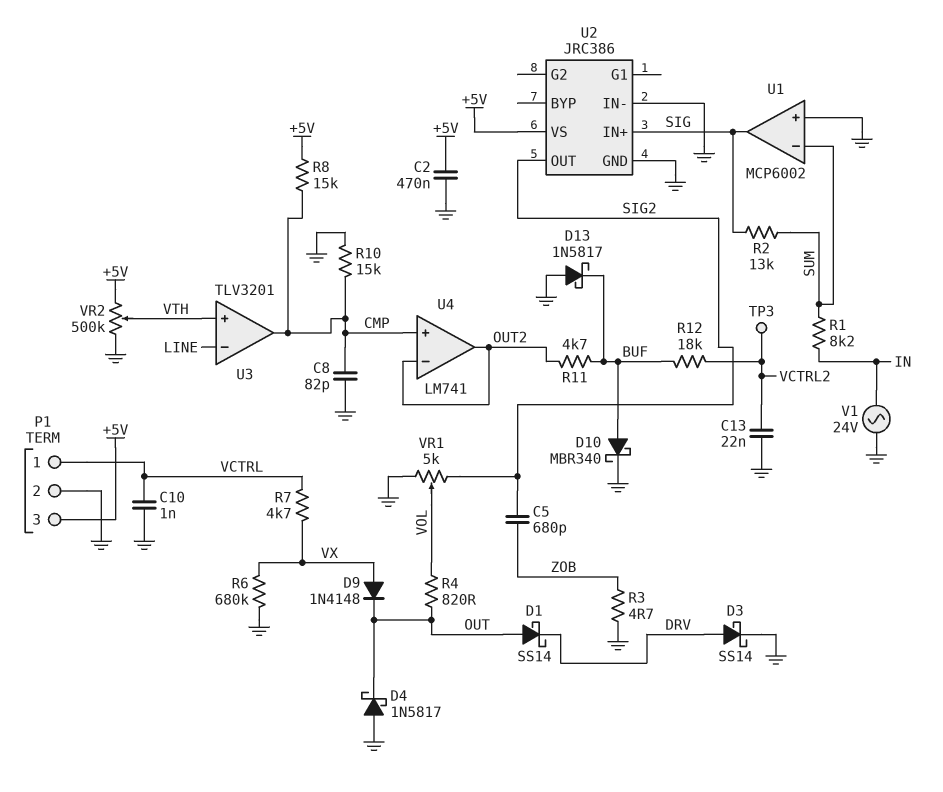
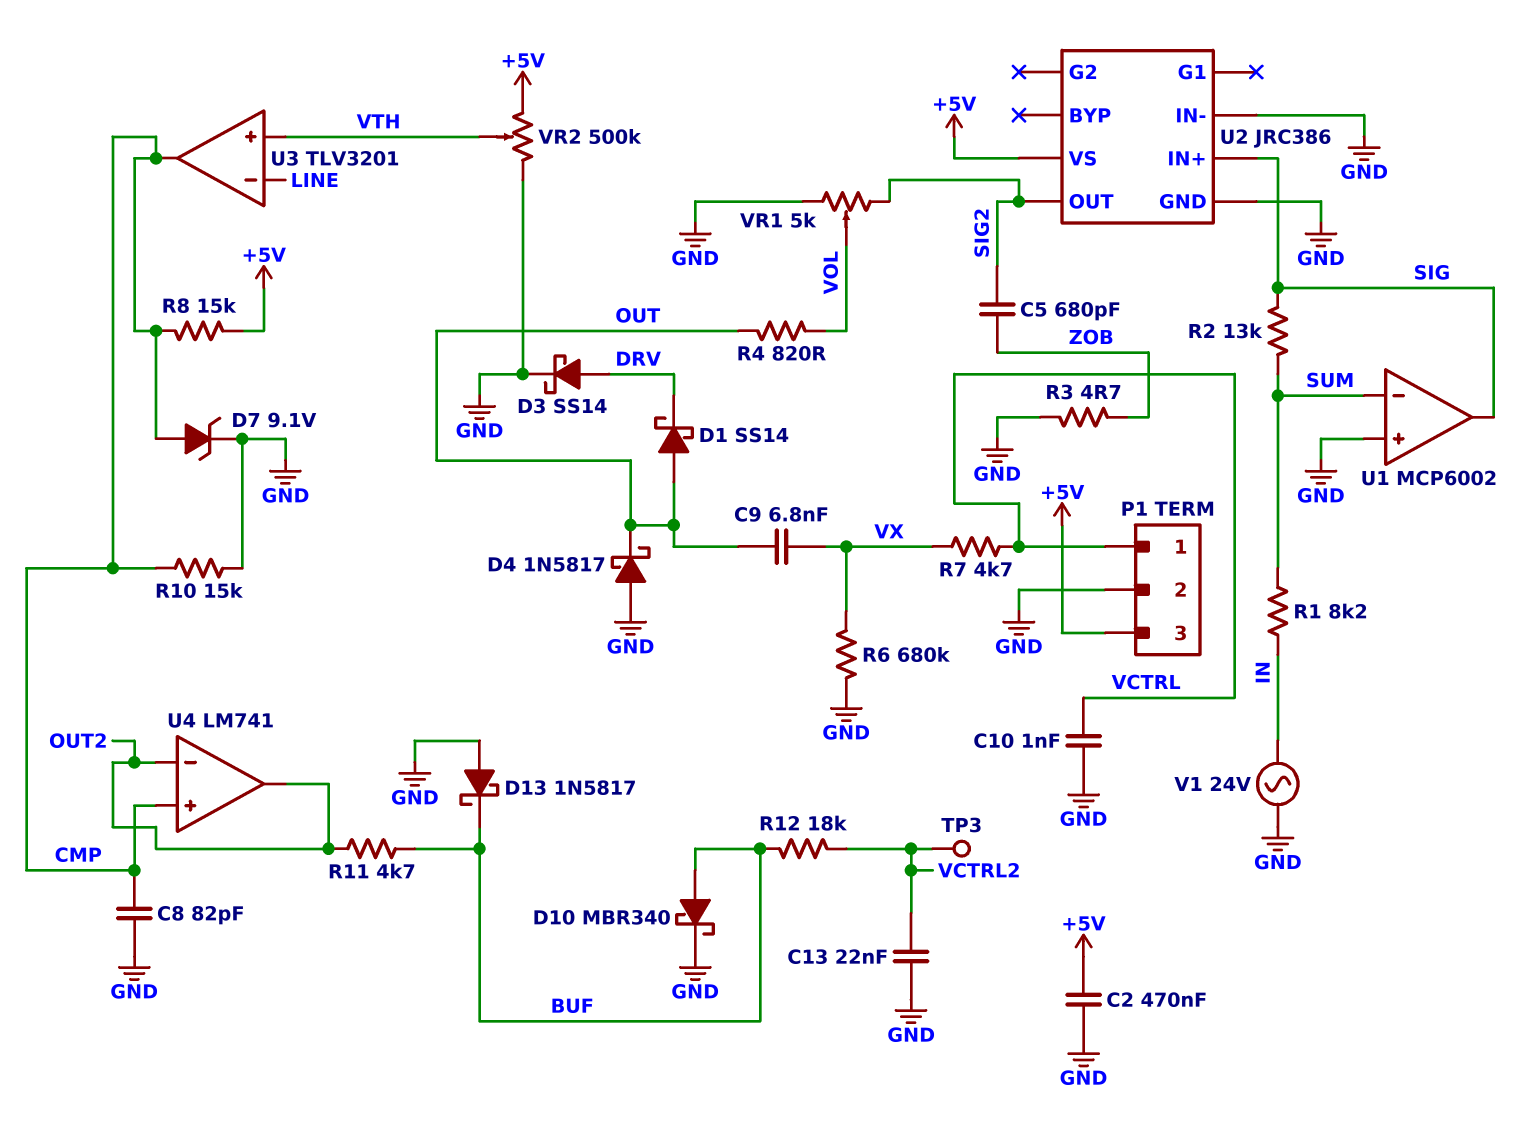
C9: none -> 6.8nF (OUT, VX)
D7: none -> zener 9.1V (A CMP, K GND)
D9: diode 1N4148 (A VX, K OUT) -> none

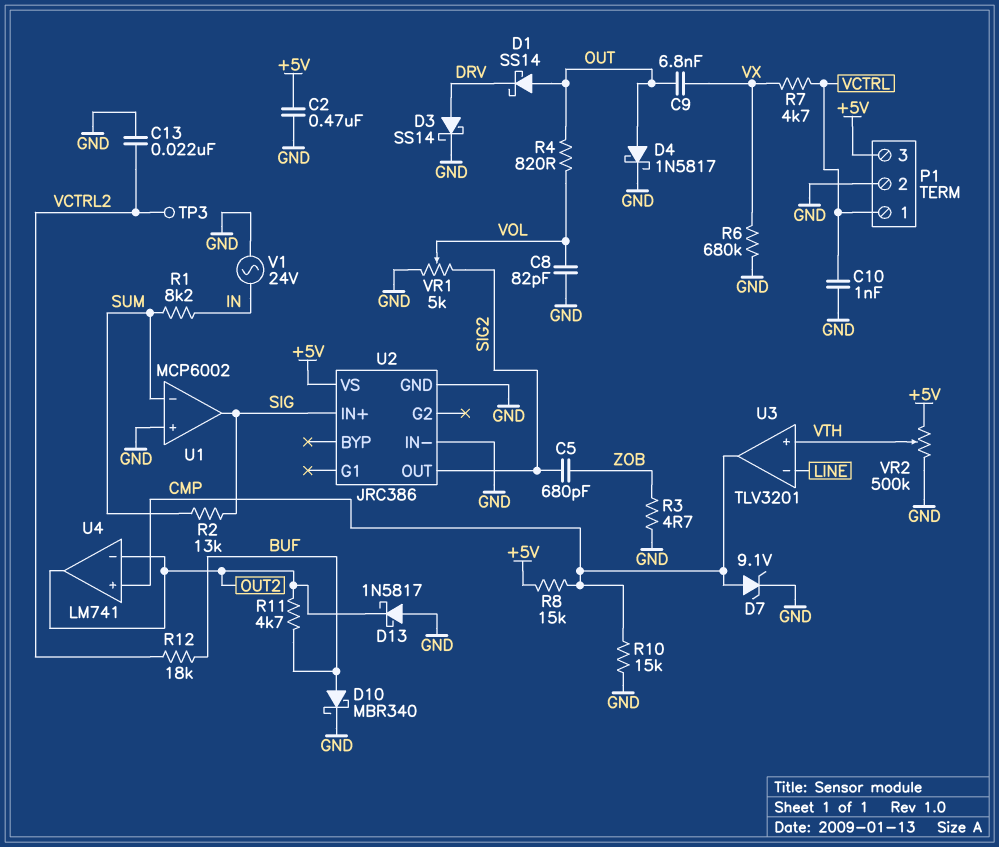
C8: 82pF (CMP, GND) -> 82pF (GND, VOL)
D4: schottky 1N5817 (A GND, K OUT) -> schottky 1N5817 (A OUT, K GND)
D13: schottky 1N5817 (A GND, K BUF) -> schottky 1N5817 (A GND, K OUT2)

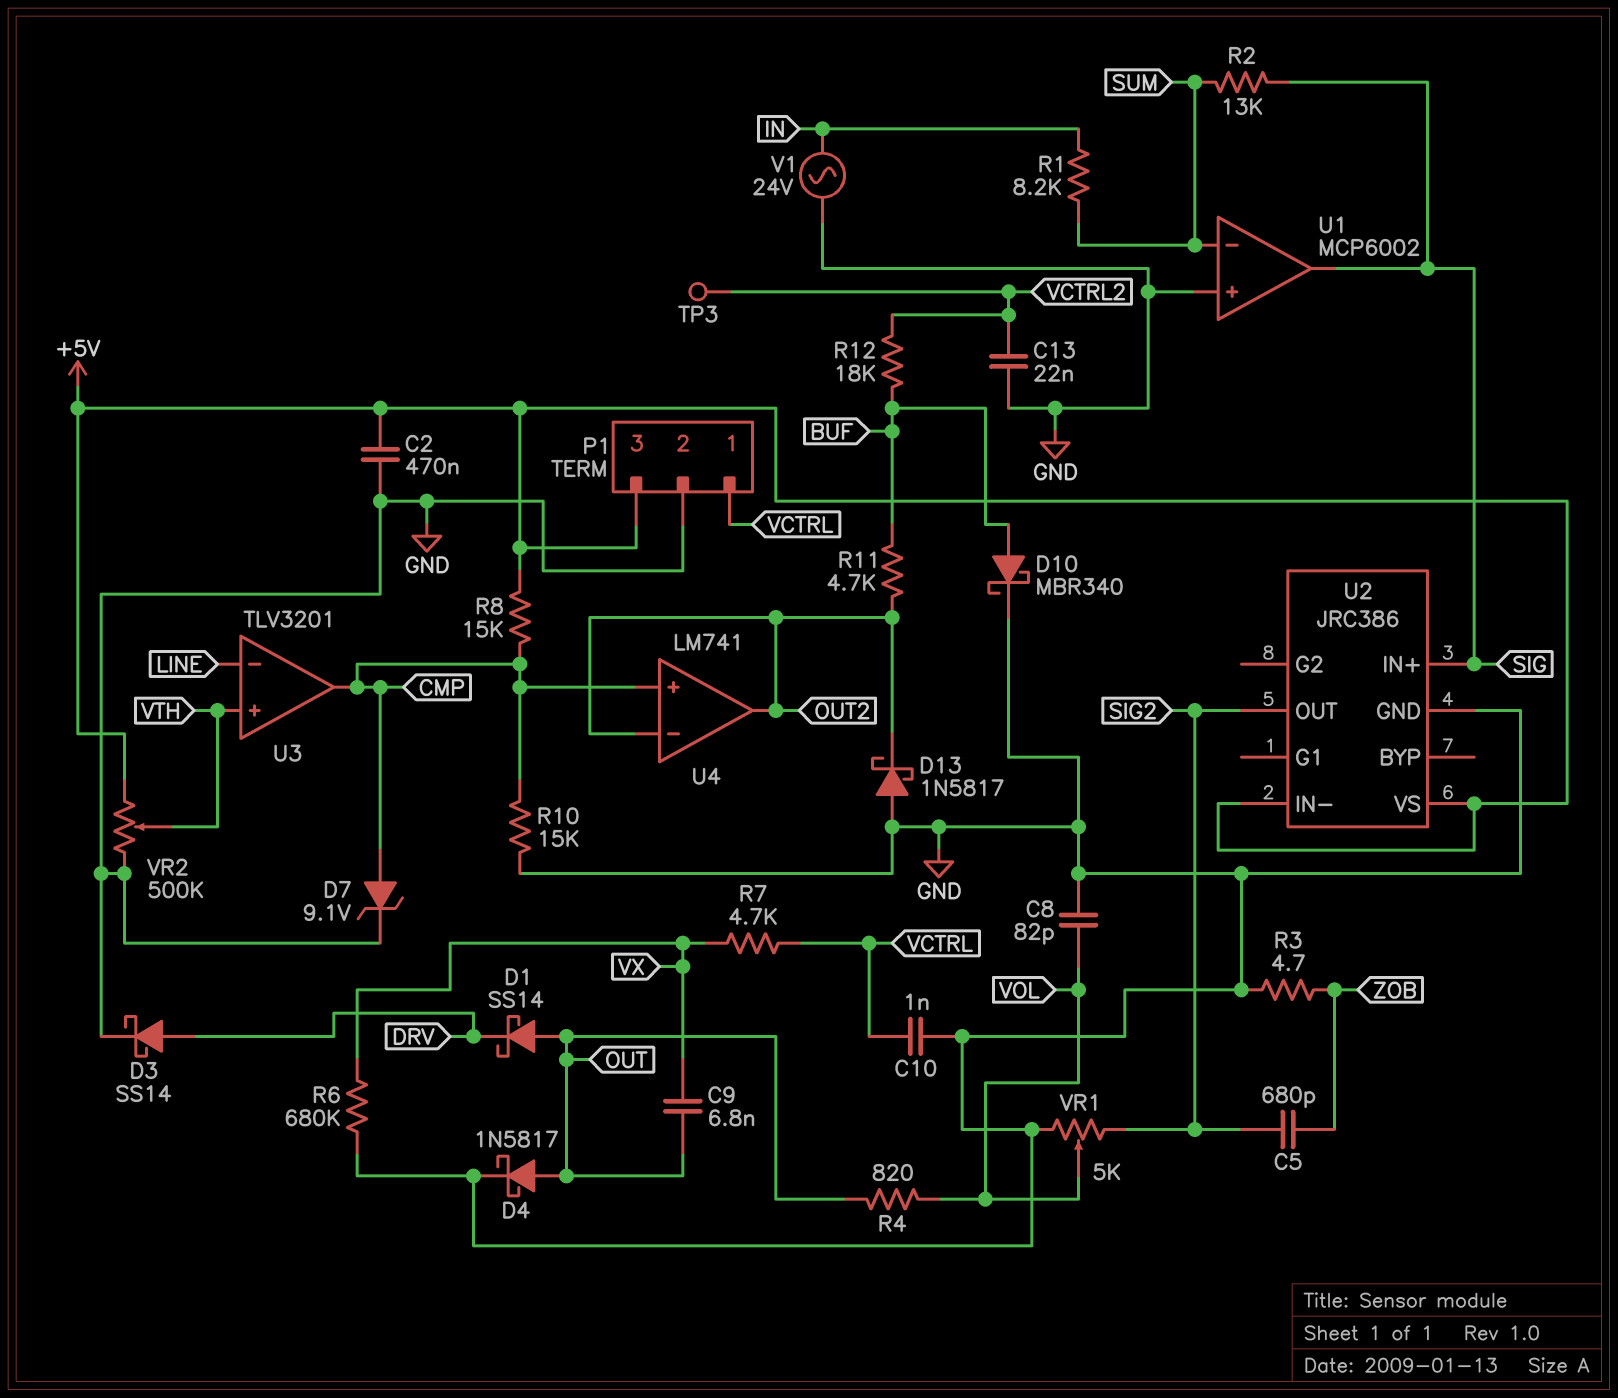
U2 pin IN-: GND -> +5V

